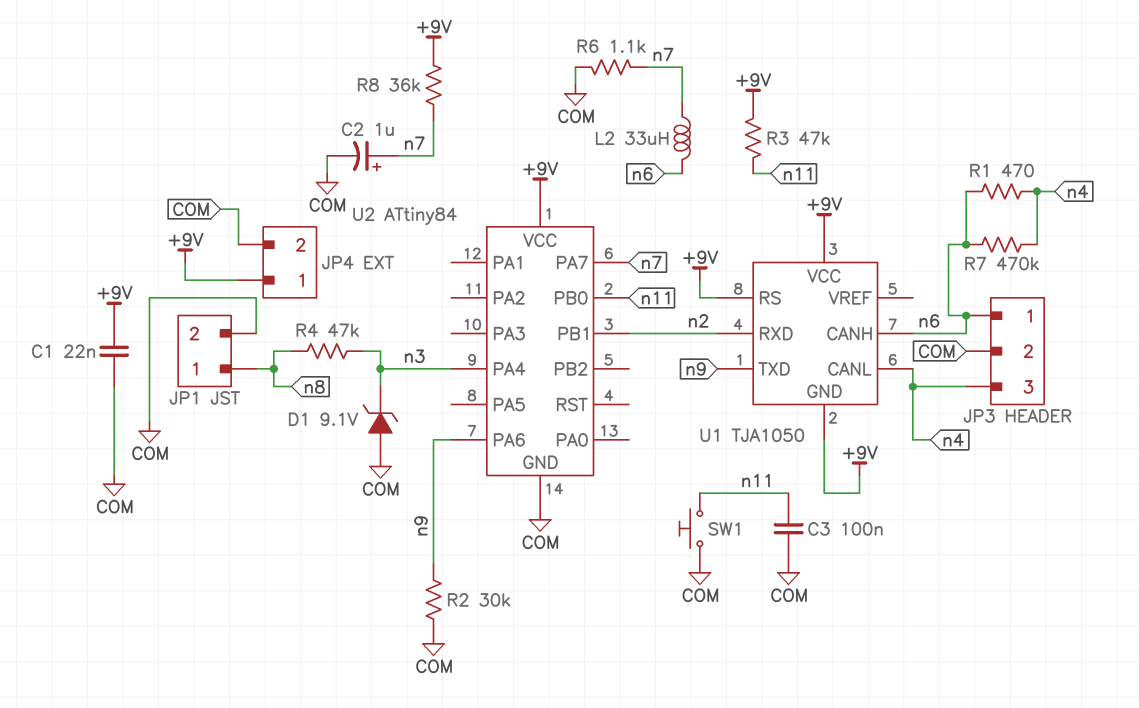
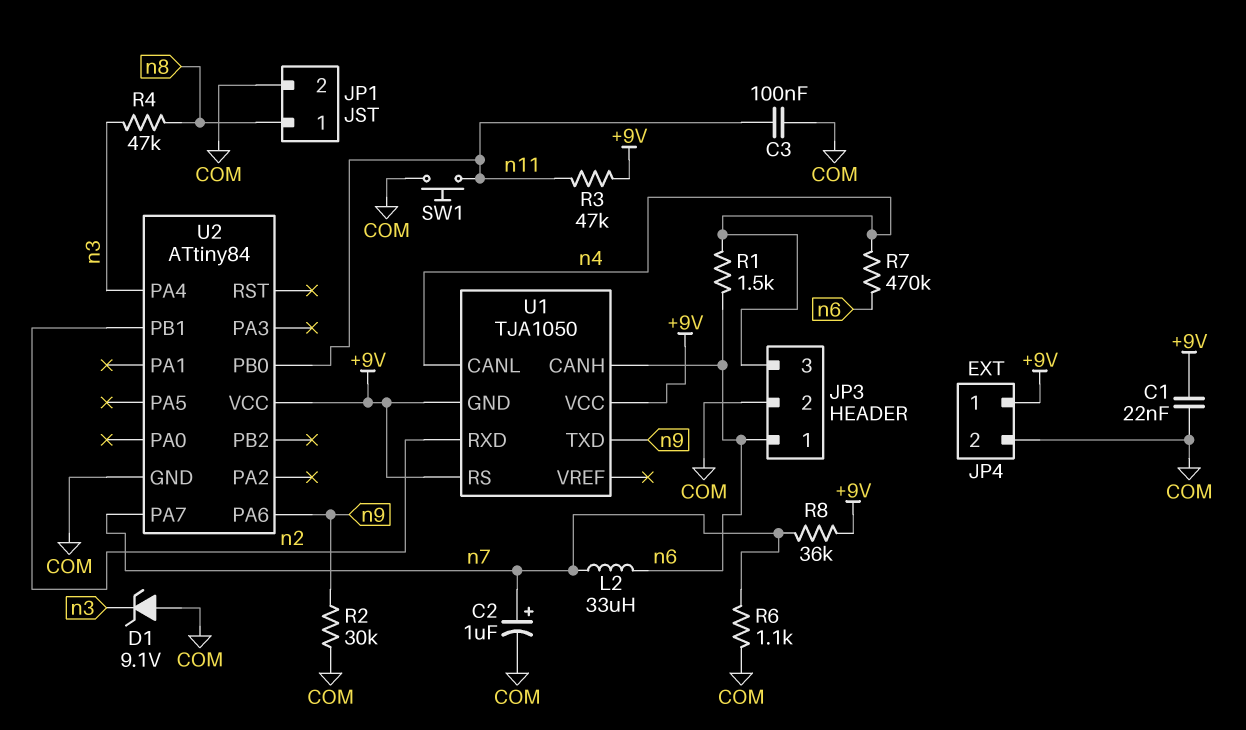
R1: 470 (n4, n6) -> 1.5k (n4, n6)

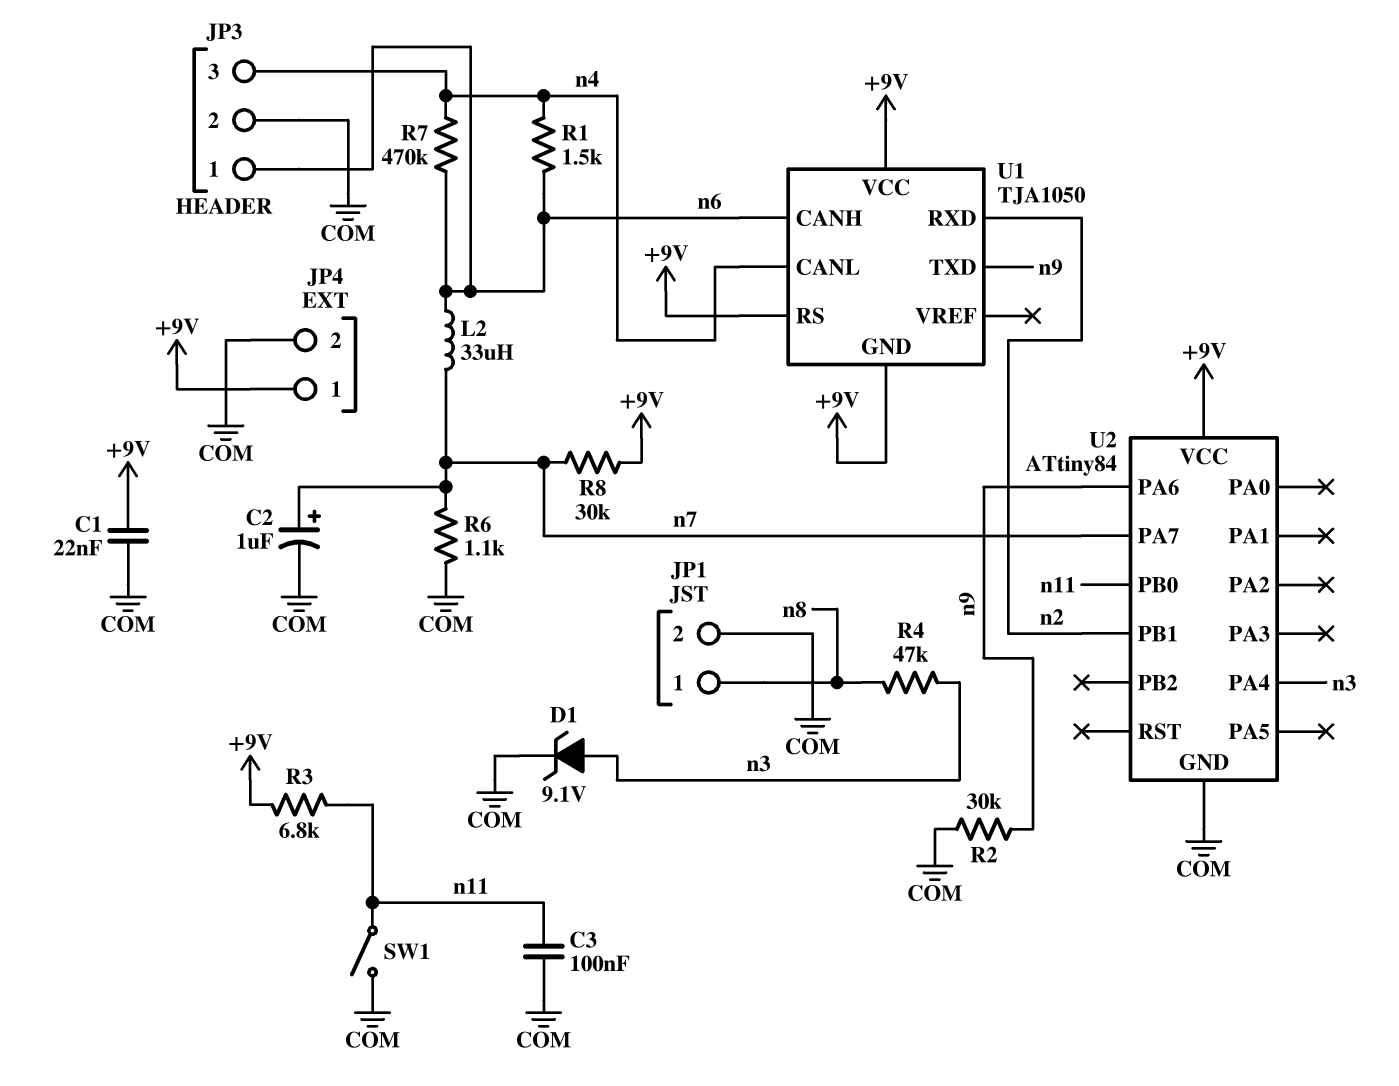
D1: zener 9.1V (A COM, K n3) -> zener 9.1V (A n3, K COM)
R3: 47k (+9V, n11) -> 6.8k (+9V, n11)
R8: 36k (+9V, n7) -> 30k (+9V, n7)
SW1: button (COM, n11) -> switch (COM, n11)

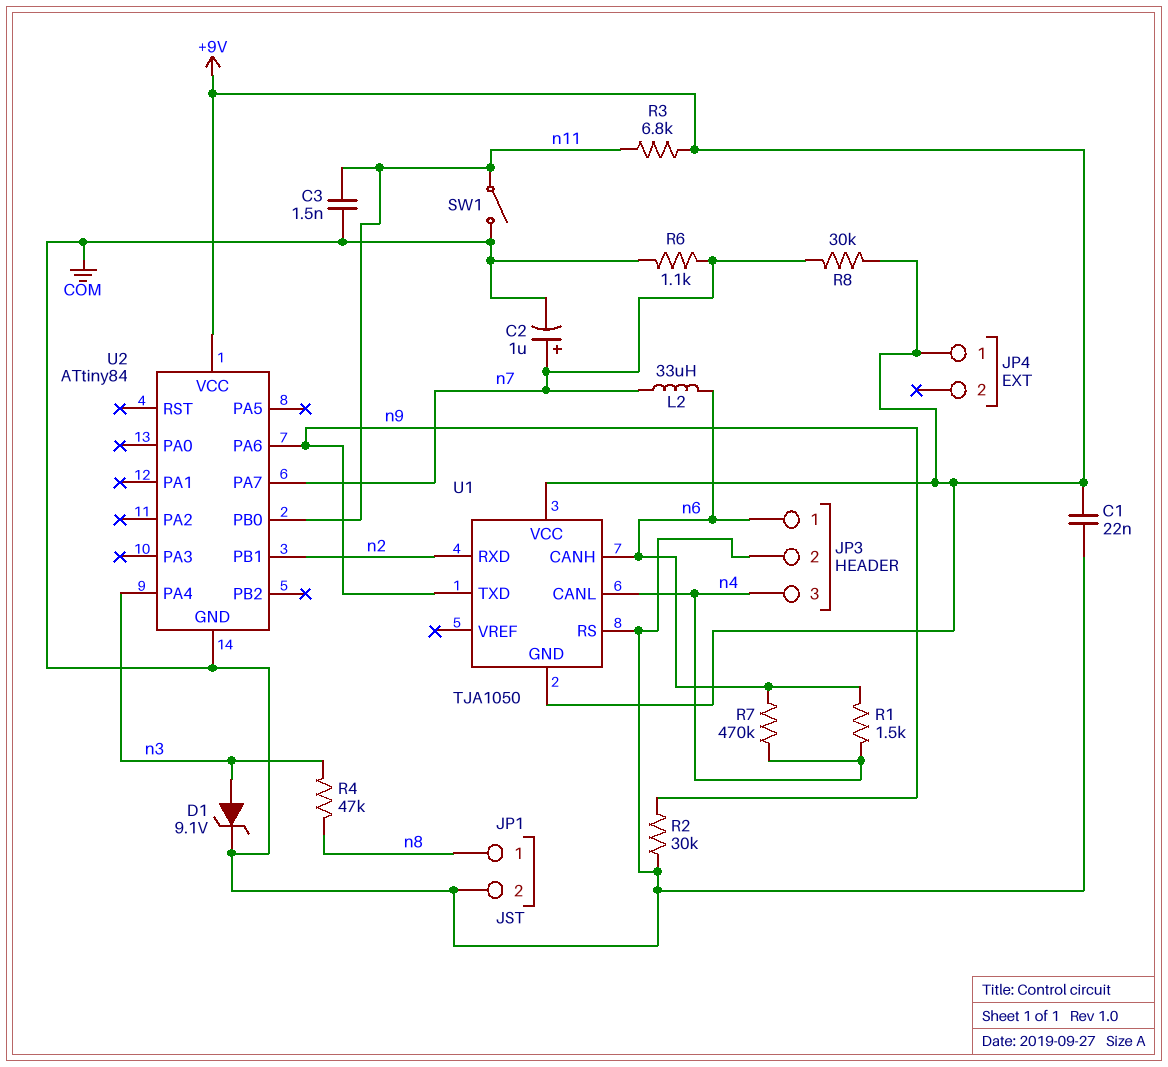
C3: 100nF (COM, n11) -> 1.5nF (COM, n11)
JP4 pin 2: COM -> none
U1 pin RS: +9V -> COM

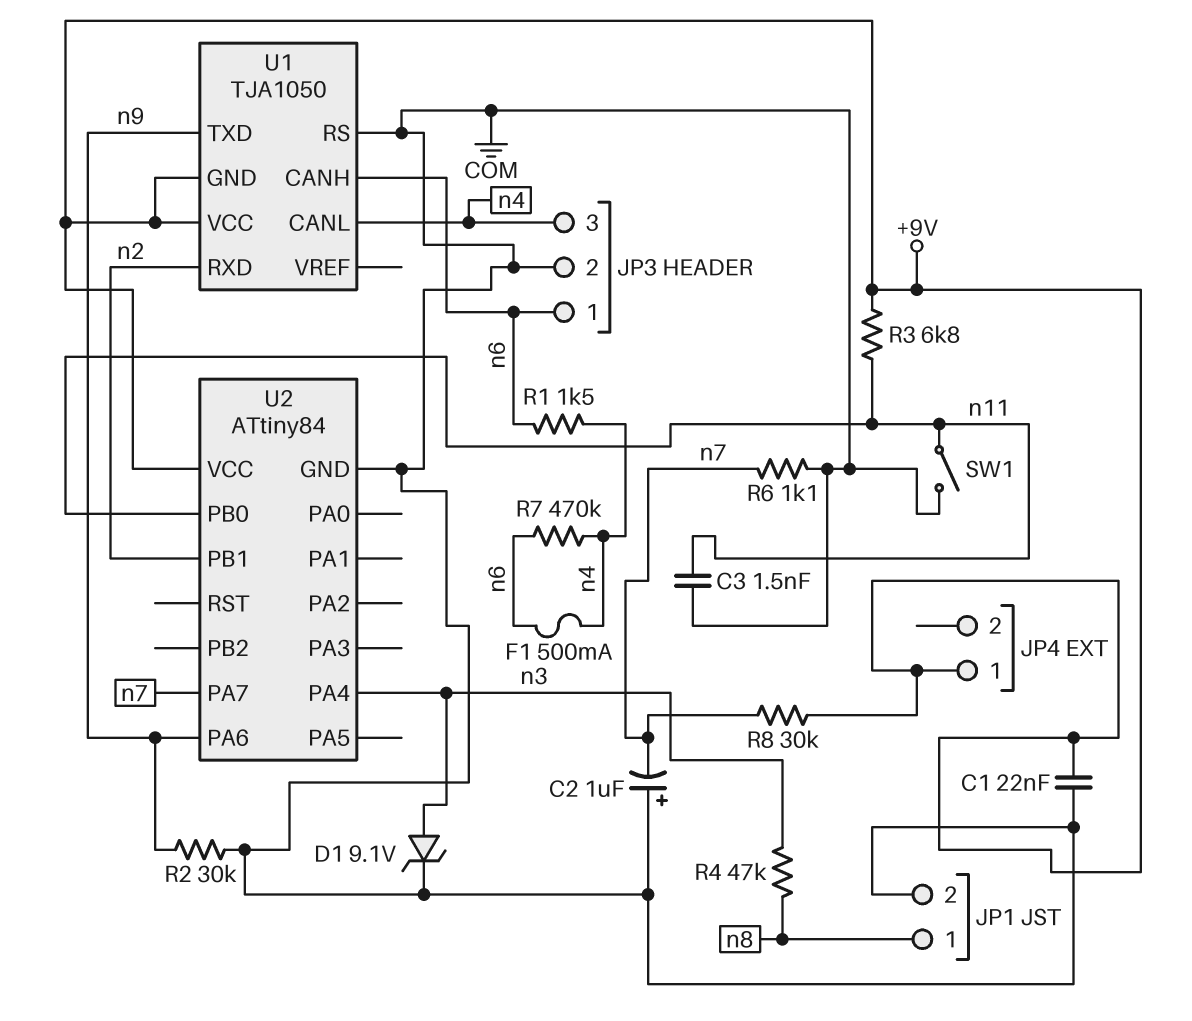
C2: 1uF (plus n7, minus COM) -> 1uF (plus COM, minus n7)
F1: none -> 500mA (n4, n6)
L2: 33uH (n6, n7) -> none

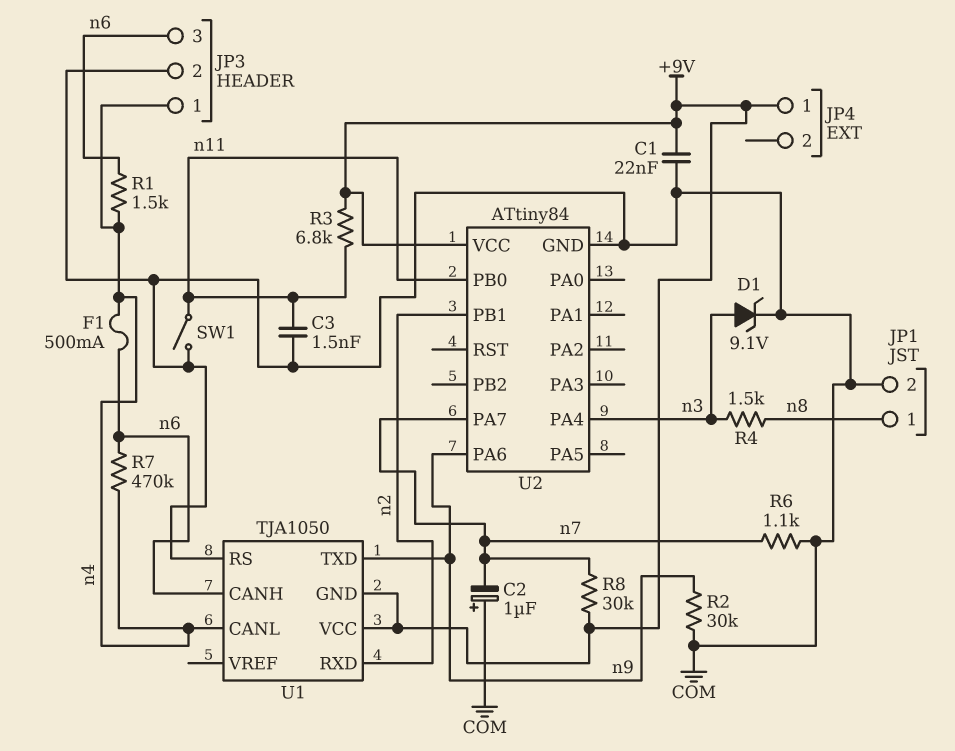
JP3 pin 1: n6 -> n4
JP3 pin 3: n4 -> n6
R4: 47k (n3, n8) -> 1.5k (n3, n8)

